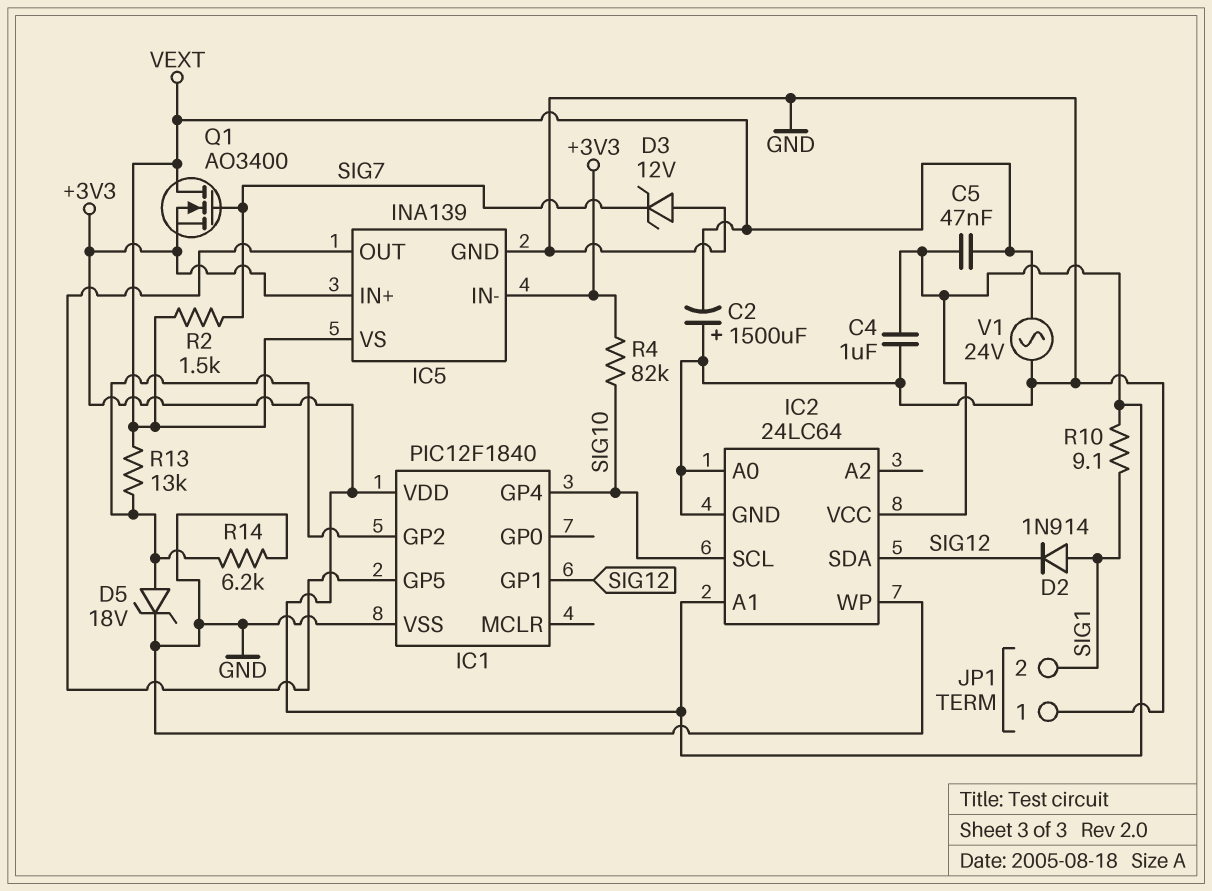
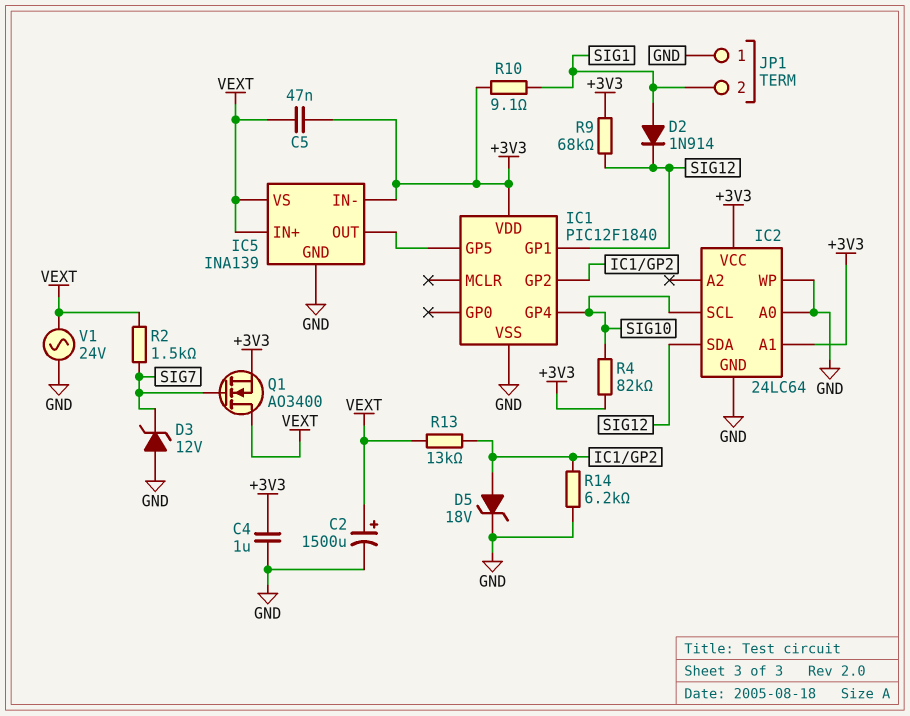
C2: 1500uF (plus GND, minus VEXT) -> 1500uF (plus VEXT, minus GND)
IC5 pin IN+: +3V3 -> VEXT
R9: none -> 68k (+3V3, SIG12)

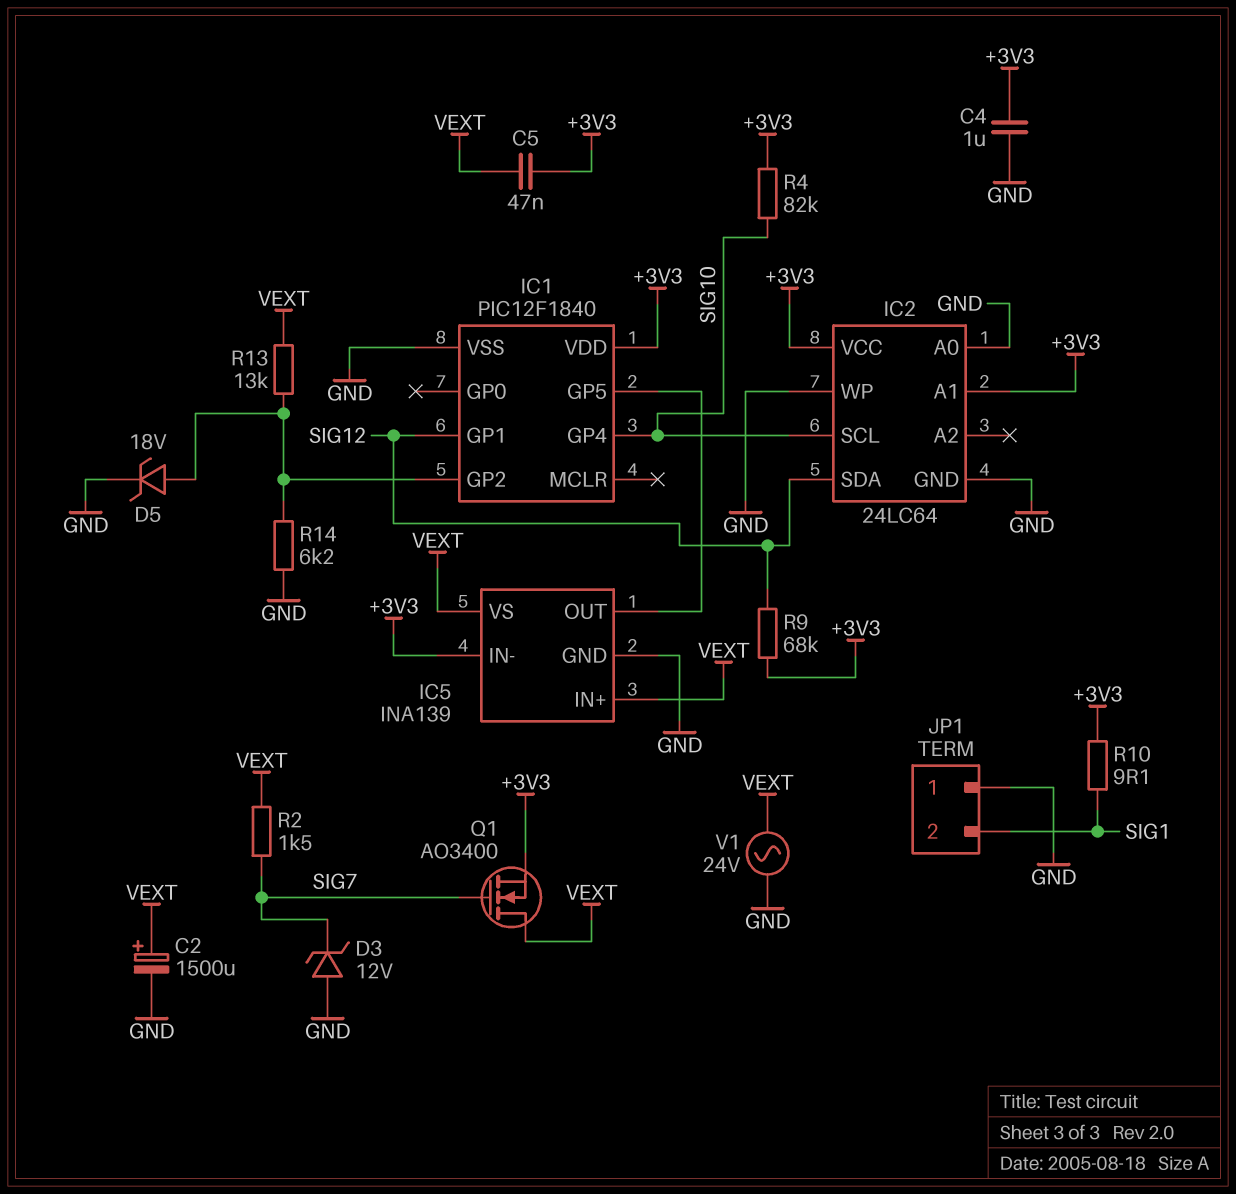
D2: diode 1N914 (A SIG1, K SIG12) -> none

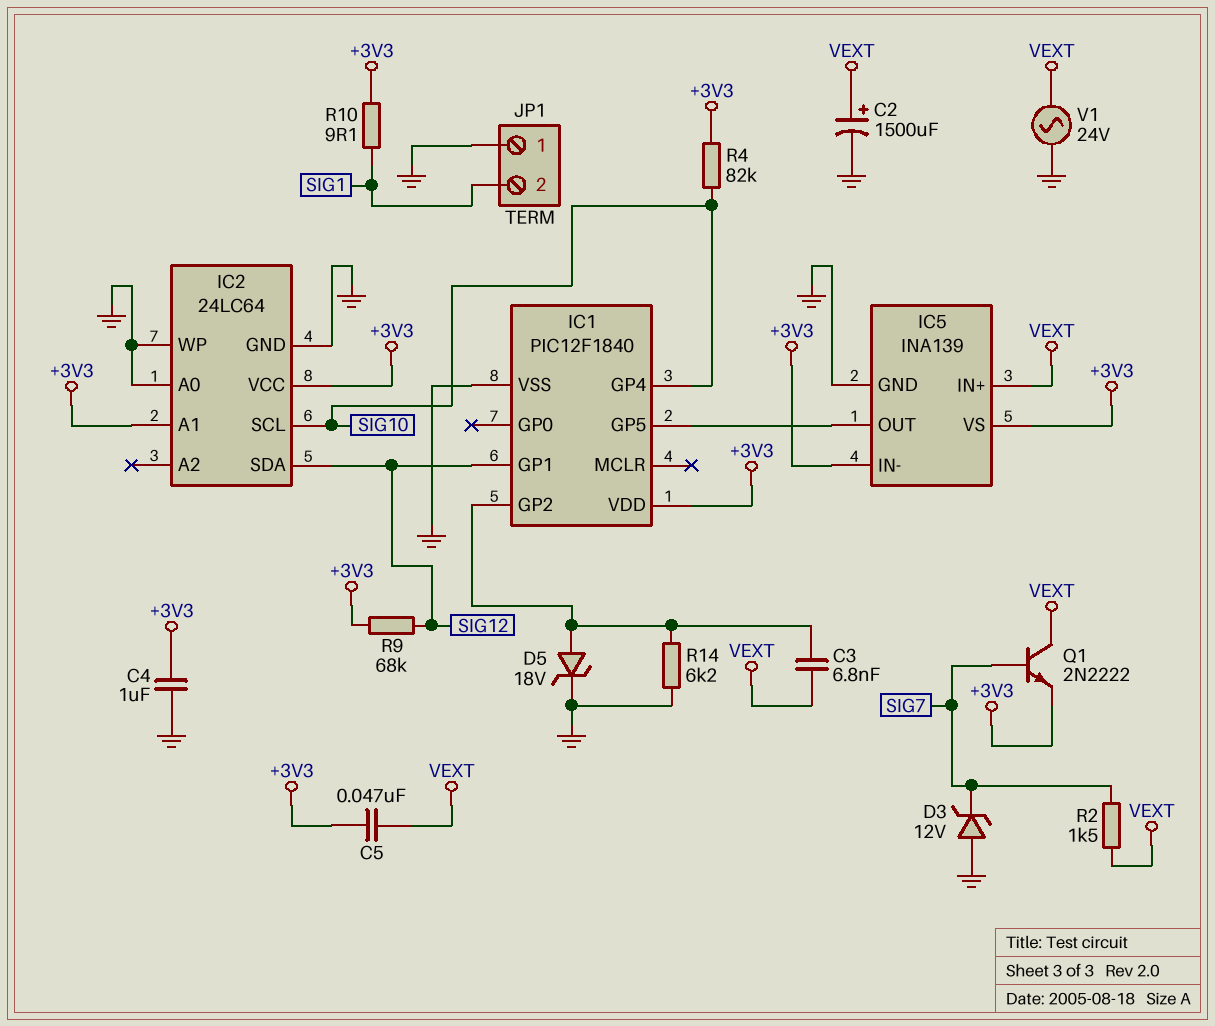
C3: none -> 6.8nF (IC1/GP2, VEXT)
IC5 pin VS: VEXT -> +3V3
Q1: NMOS AO3400 (G SIG7, D VEXT, S +3V3) -> NPN 2N2222 (B SIG7, C VEXT, E +3V3)
R13: 13k (IC1/GP2, VEXT) -> none

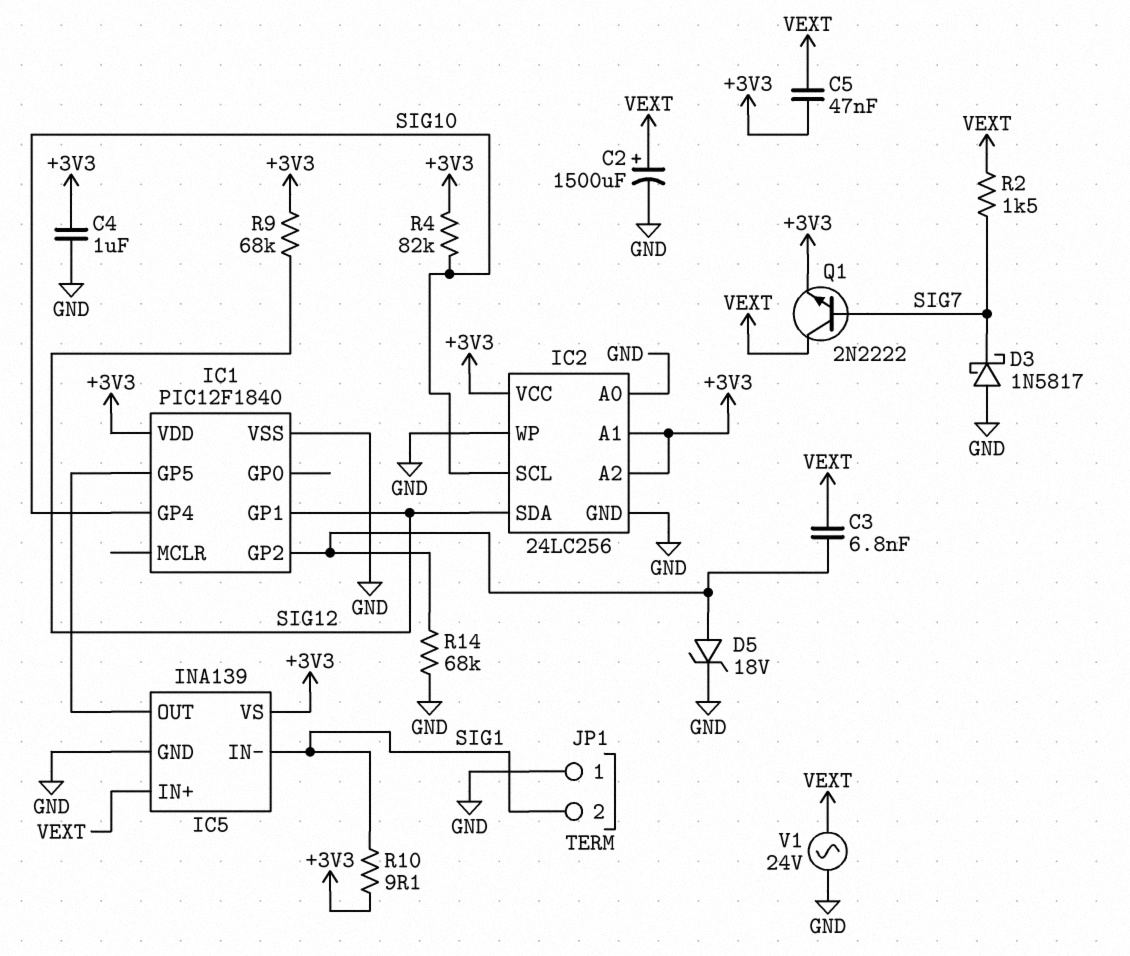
D3: zener 12V (A GND, K SIG7) -> schottky 1N5817 (A GND, K SIG7)
IC2: 24LC64 -> 24LC256
IC2 pin A2: none -> +3V3
IC5 pin IN-: +3V3 -> SIG1
R14: 6.2k (GND, IC1/GP2) -> 68k (GND, IC1/GP2)

